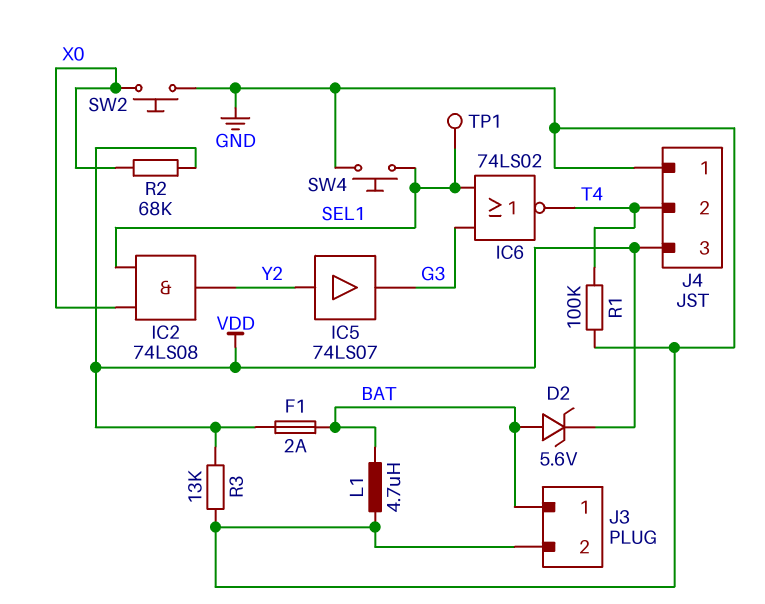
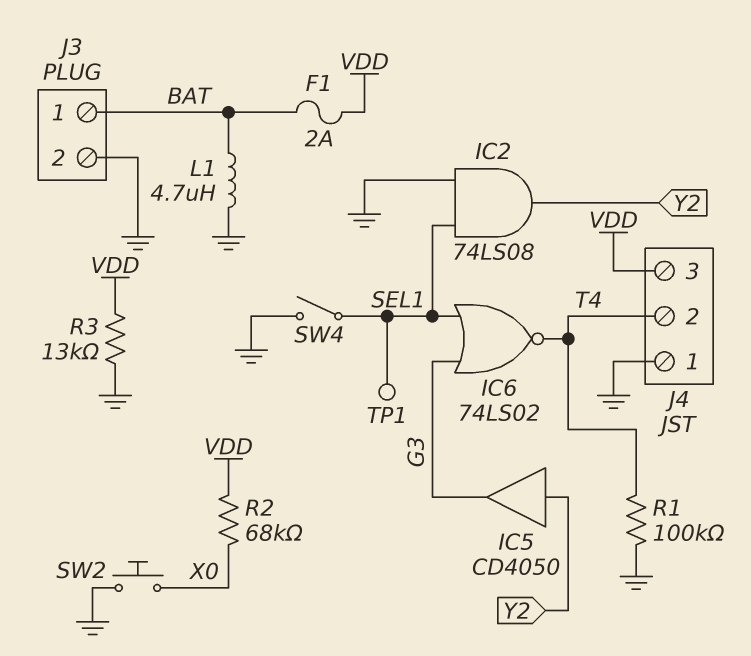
D2: zener 5.6V (A BAT, K VDD) -> none
IC2: AND 74LS08 (in SEL1, in X0, out Y2) -> AND 74LS08 (in GND, in SEL1, out Y2)
IC5: buffer 74LS07 (in Y2, out G3) -> buffer CD4050 (in Y2, out G3)
SW4: button (GND, SEL1) -> switch (GND, SEL1)

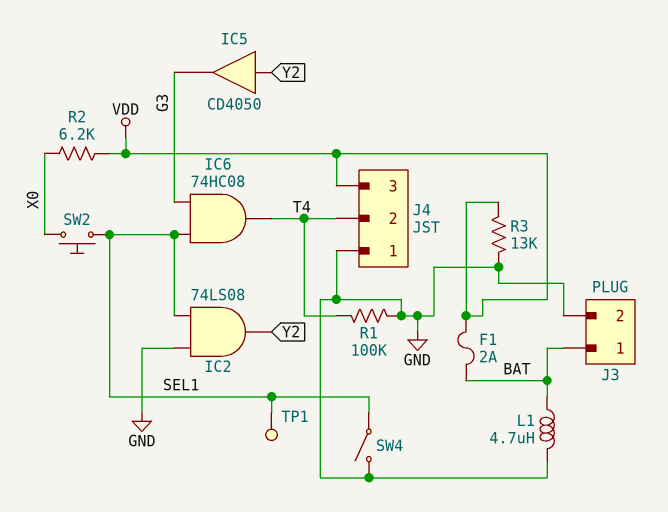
IC6: NOR 74LS02 (in G3, in SEL1, out T4) -> AND 74HC08 (in G3, in SEL1, out T4)
R2: 68k (VDD, X0) -> 6.2k (VDD, X0)
SW2: button (GND, X0) -> button (SEL1, X0)

